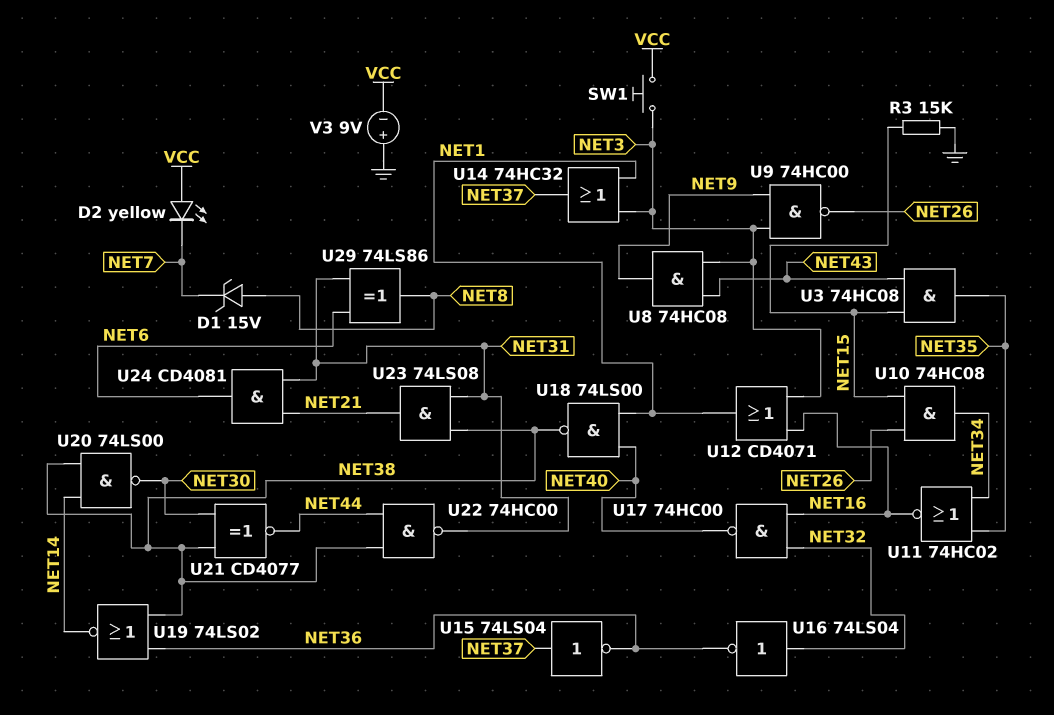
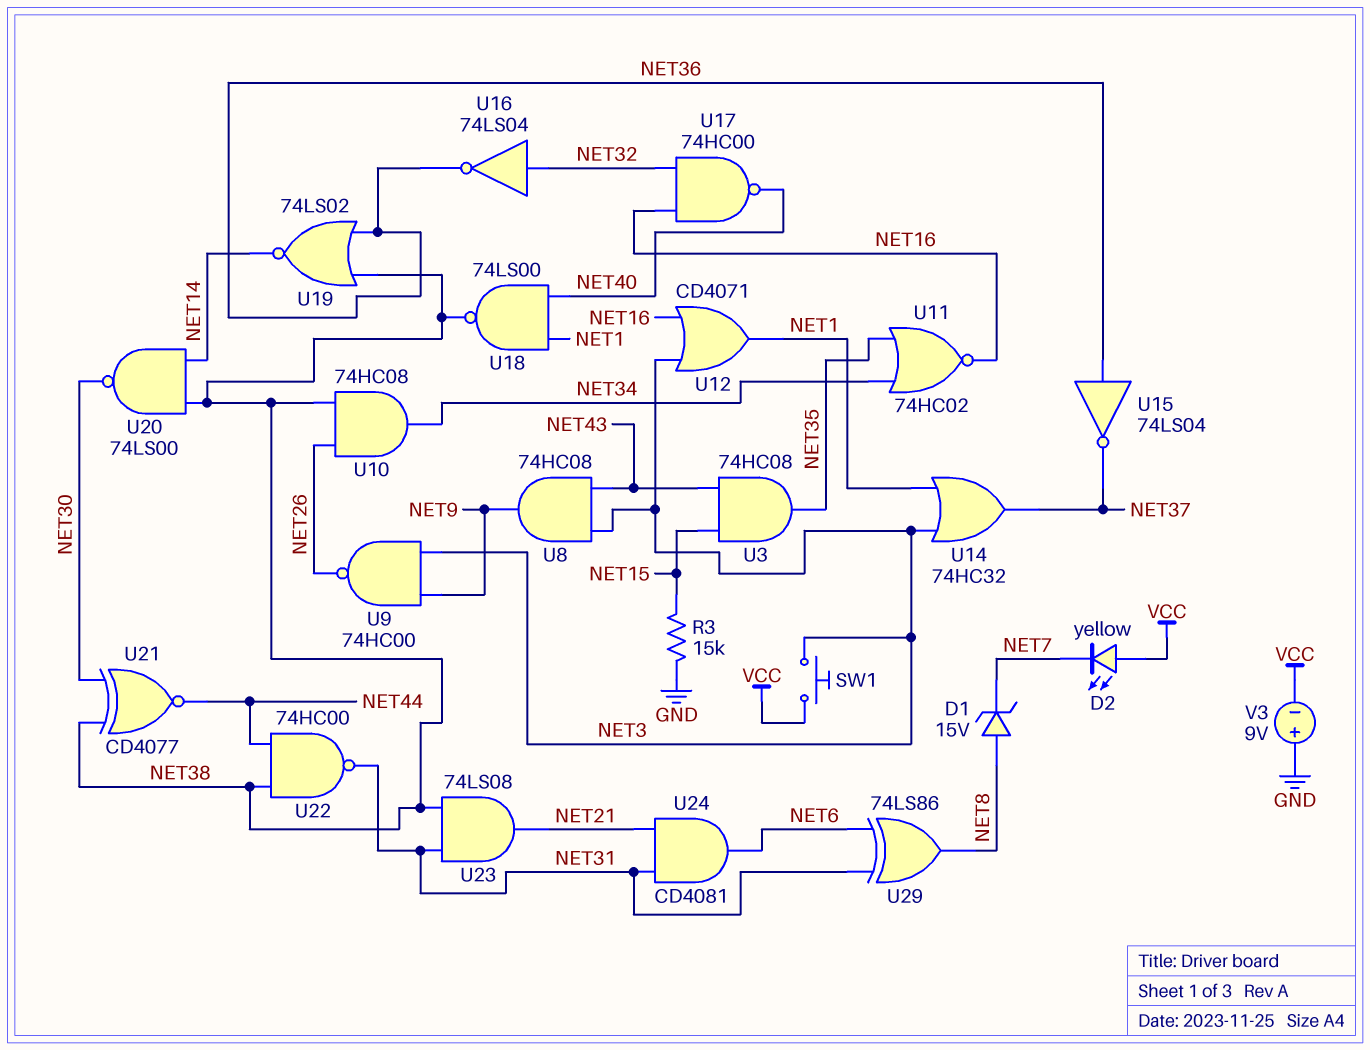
U10: AND 74HC08 (in NET15, in NET26, out NET34) -> AND 74HC08 (in NET26, in NET38, out NET34)
U15: NOT 74LS04 (in NET37, out NET36) -> NOT 74LS04 (in NET36, out NET37)

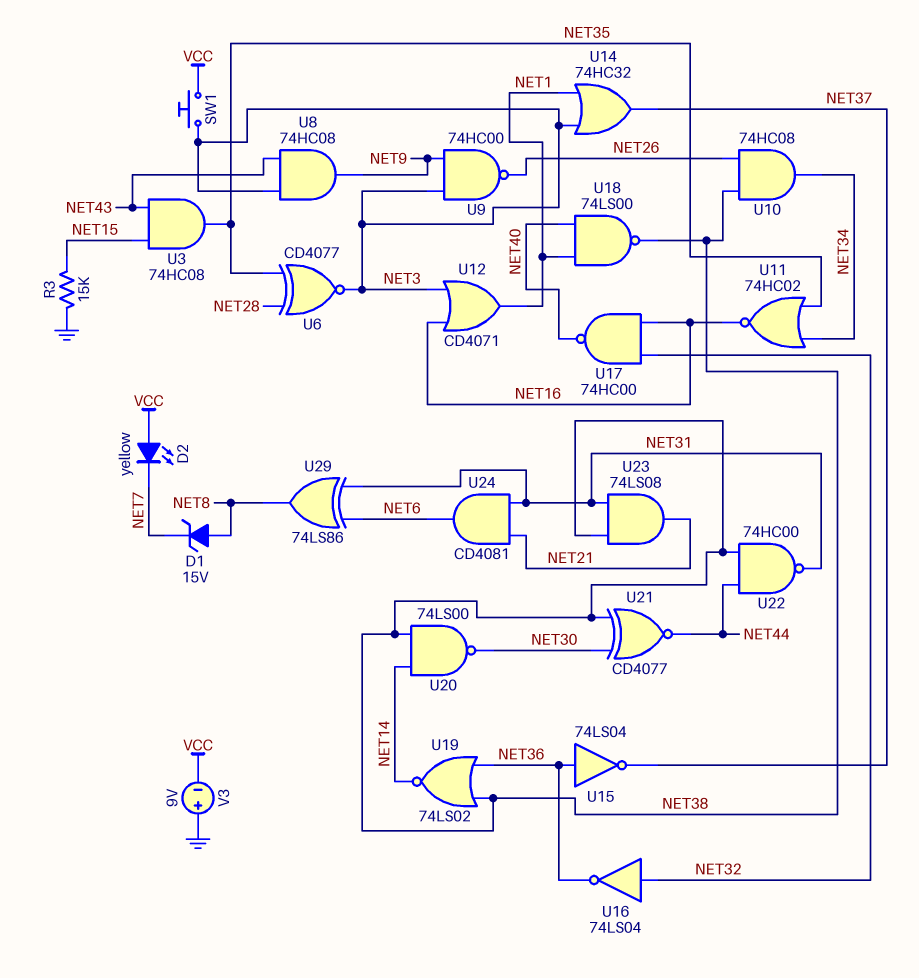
U6: none -> XNOR CD4077 (in NET28, in NET35, out NET3)

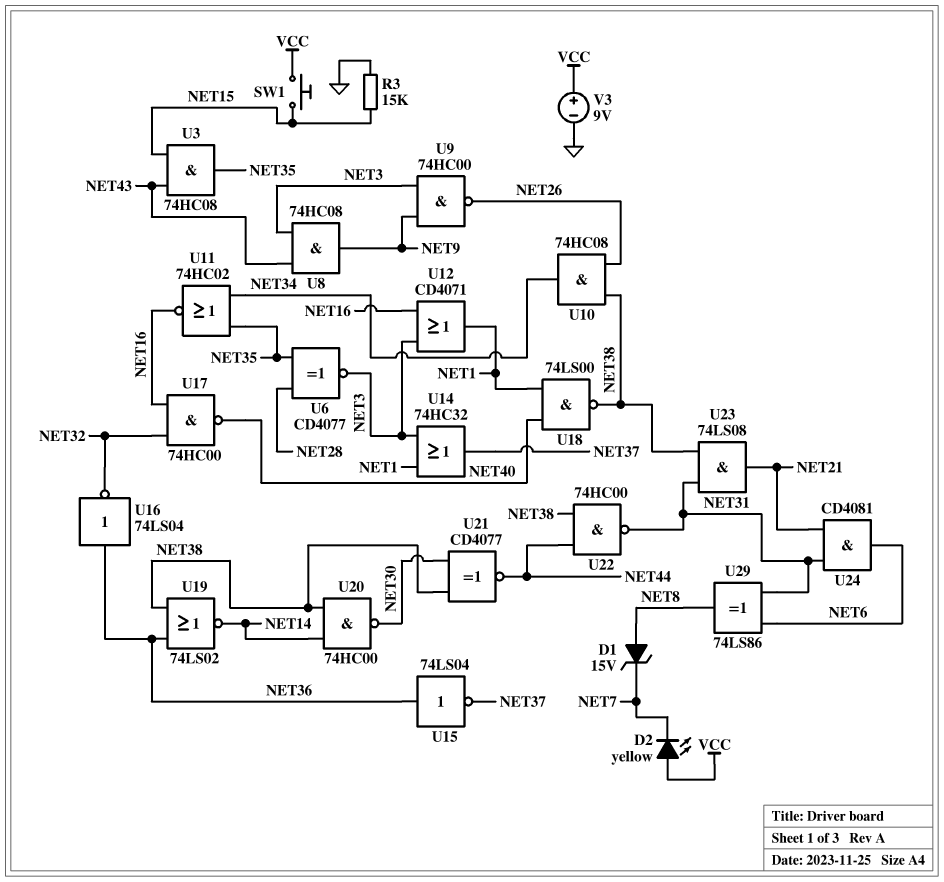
SW1: button (NET3, VCC) -> button (NET15, VCC)
U16: NOT 74LS04 (in NET32, out NET36) -> NOT 74LS04 (in NET36, out NET32)
U20: NAND 74LS00 (in NET14, in NET38, out NET30) -> NAND 74HC00 (in NET14, in NET38, out NET30)
V3: 9V (plus GND, minus VCC) -> 9V (plus VCC, minus GND)

